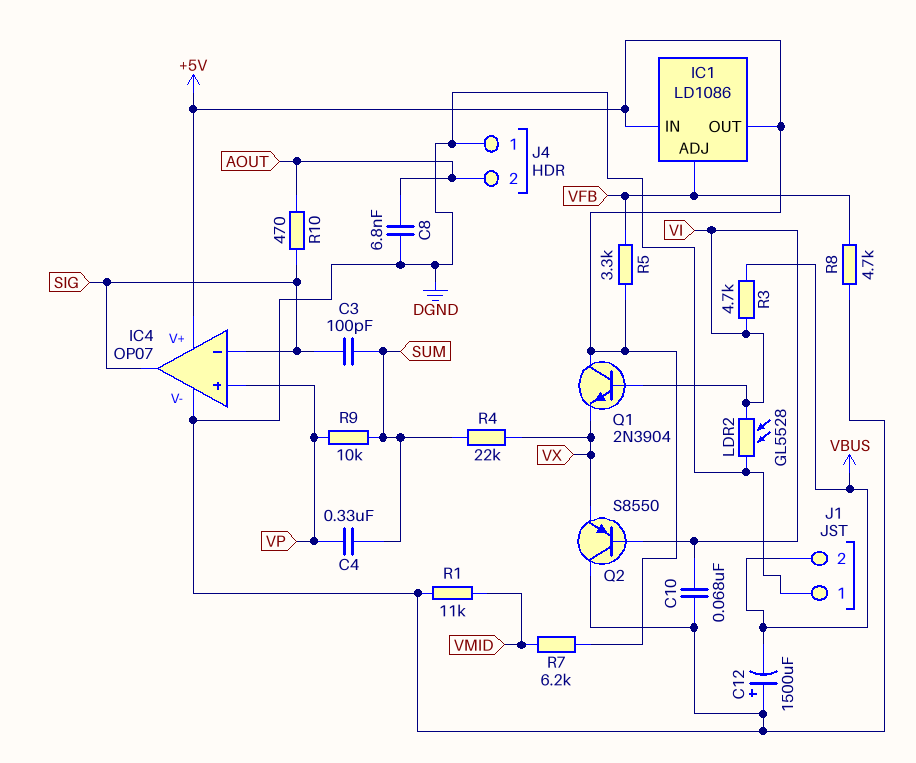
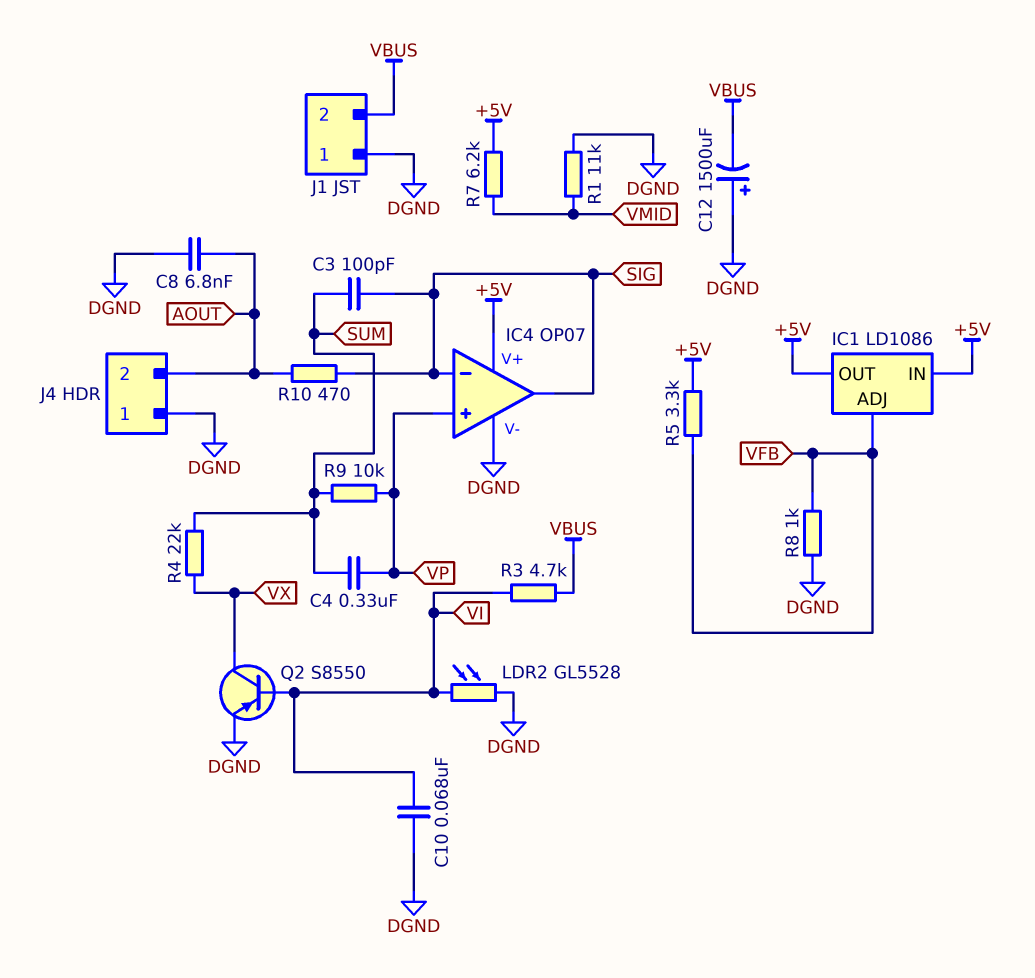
Q1: NPN 2N3904 (B VI, C +5V, E VX) -> none
Q2: PNP S8550 (B VI, C DGND, E VX) -> PNP S8550 (B VI, C VX, E DGND)
R8: 4.7k (DGND, VFB) -> 1k (DGND, VFB)

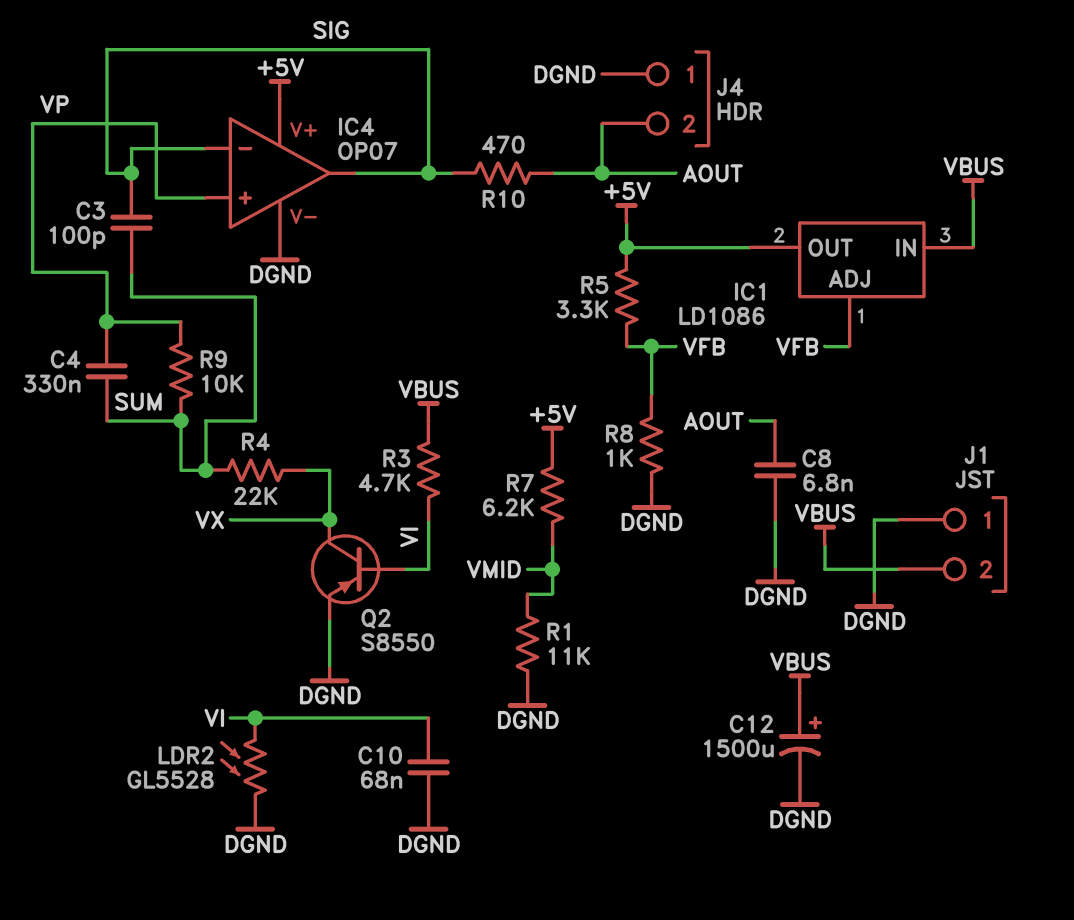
C12: 1500uF (plus DGND, minus VBUS) -> 1500uF (plus VBUS, minus DGND)
IC1 pin IN: +5V -> VBUS

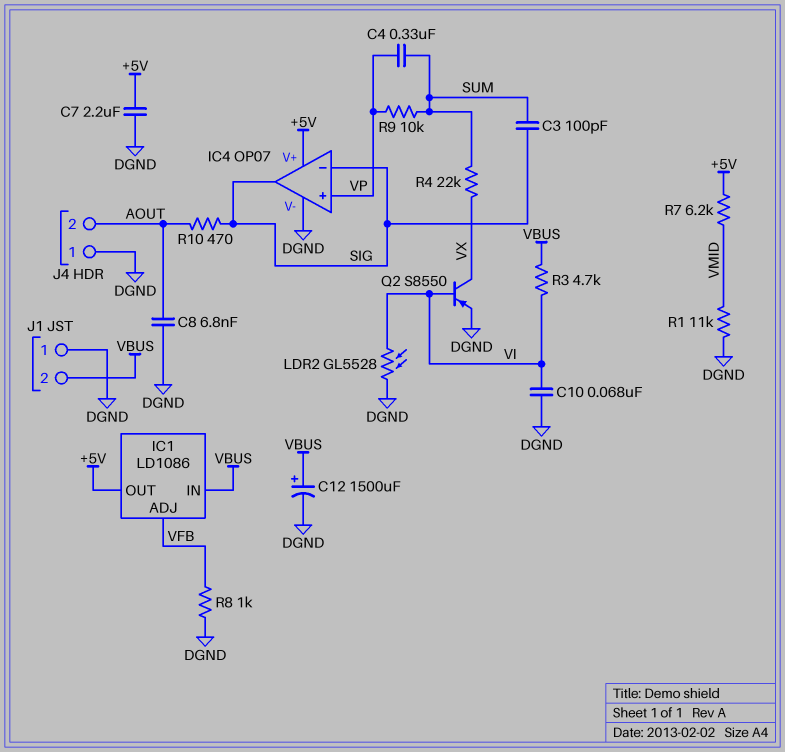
C7: none -> 2.2uF (+5V, DGND)
R5: 3.3k (+5V, VFB) -> none

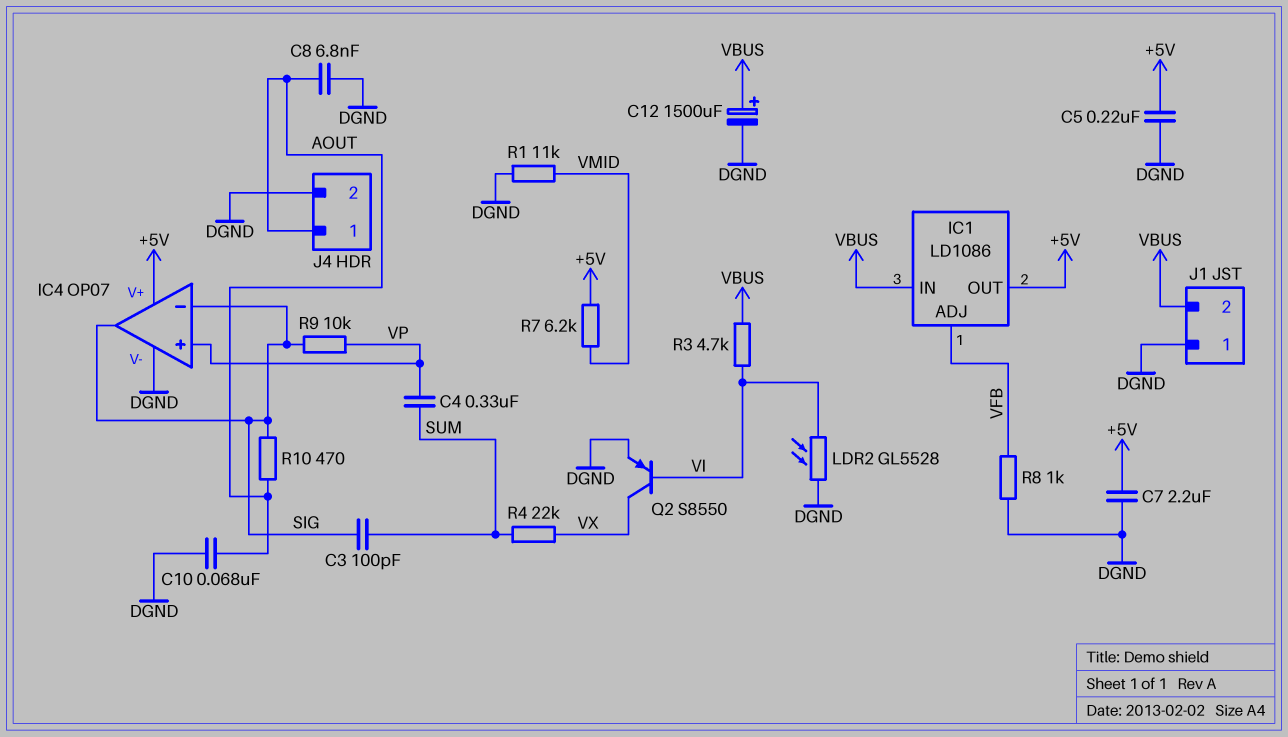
C5: none -> 220nF (+5V, DGND)
C10: 68nF (DGND, VI) -> 68nF (AOUT, DGND)
J4 pin 1: DGND -> AOUT
J4 pin 2: AOUT -> DGND
R9: 10k (SUM, VP) -> 10k (SIG, VP)

